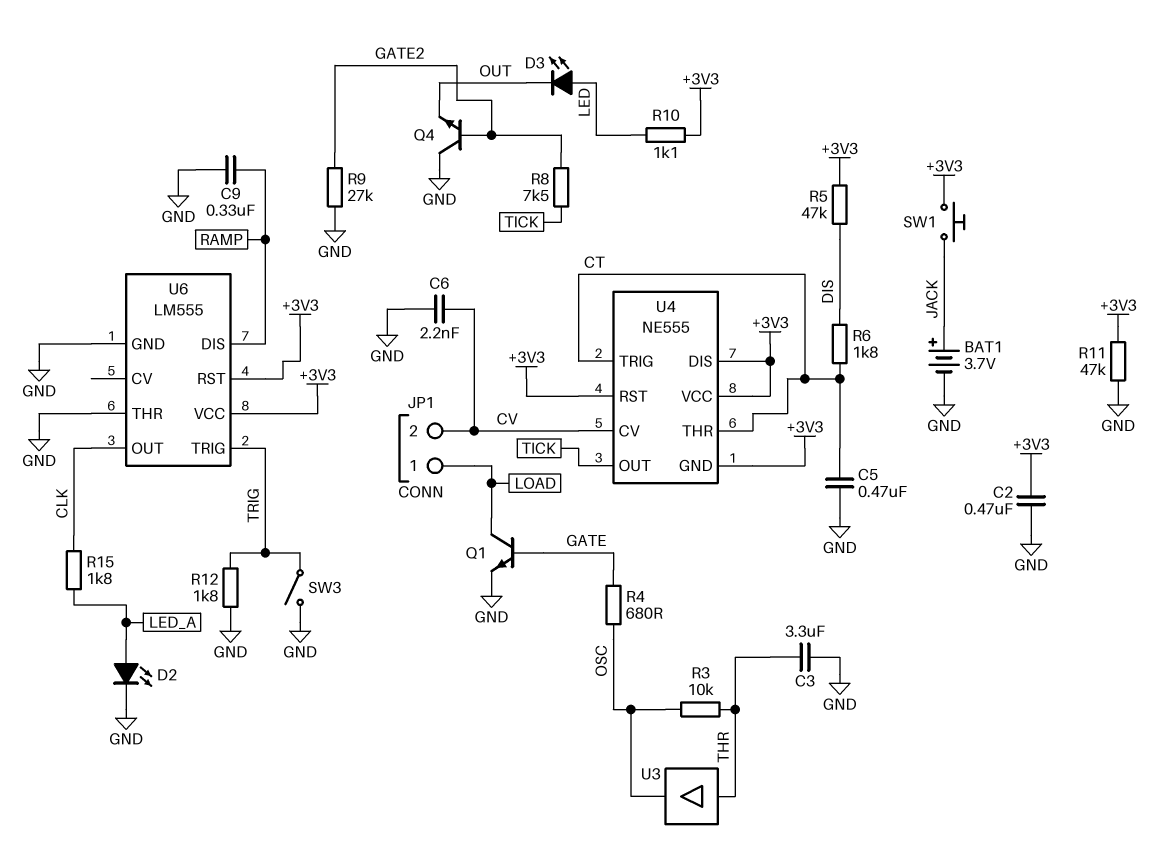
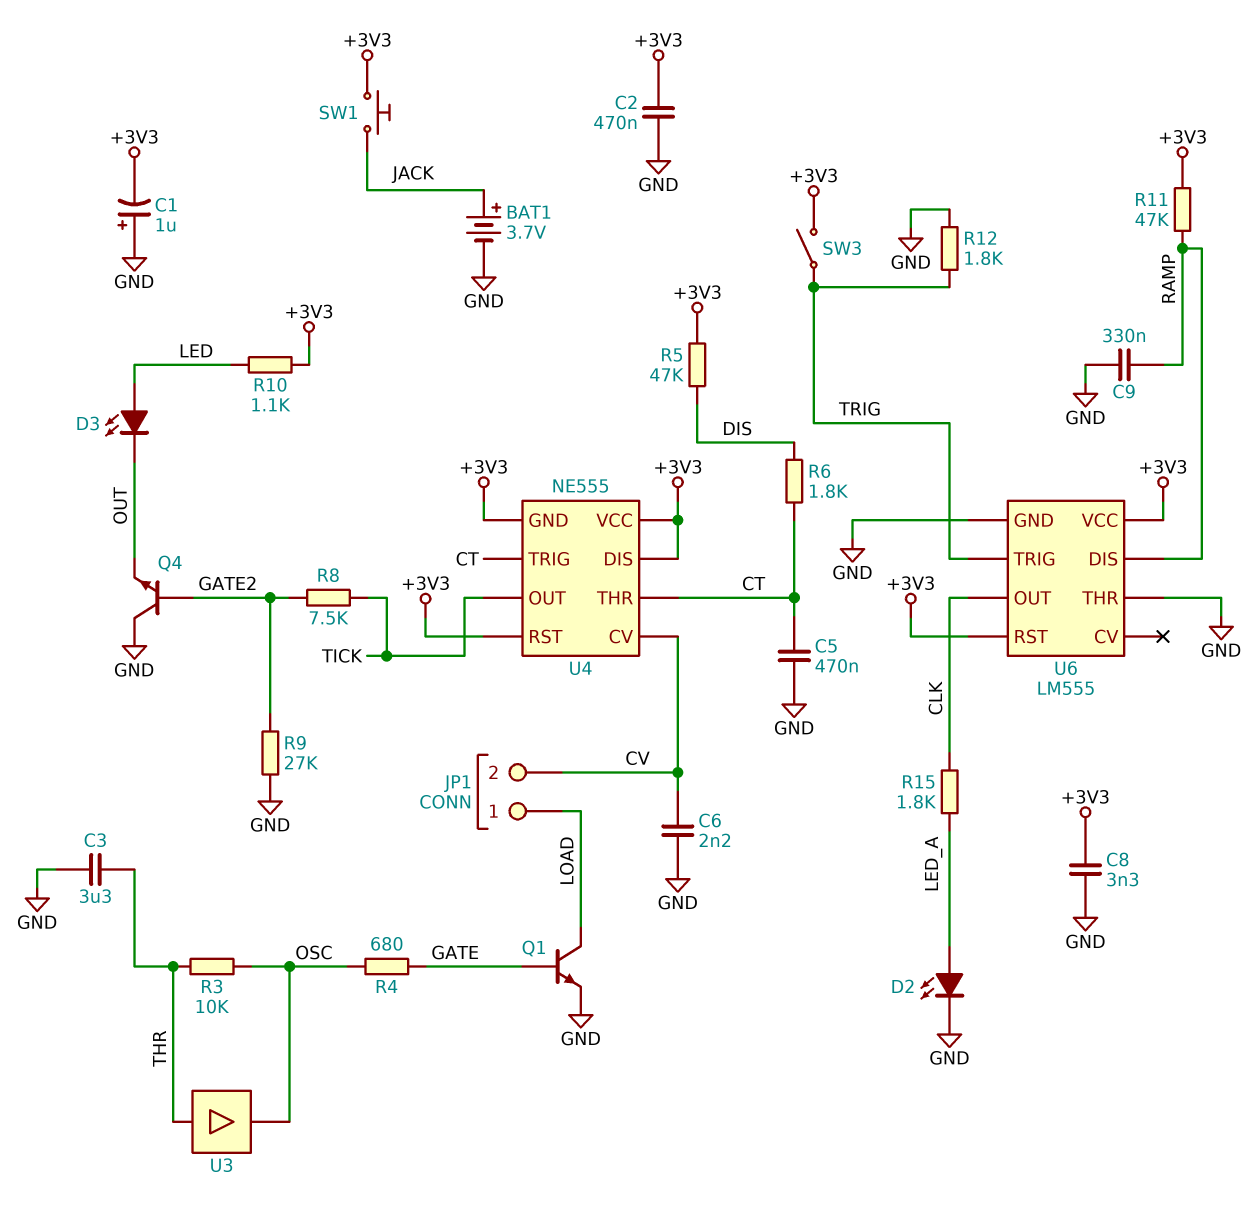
C1: none -> 1uF (plus GND, minus +3V3)
C8: none -> 3.3nF (+3V3, GND)
R11: 47k (+3V3, GND) -> 47k (+3V3, RAMP)
SW3: switch (GND, TRIG) -> switch (+3V3, TRIG)

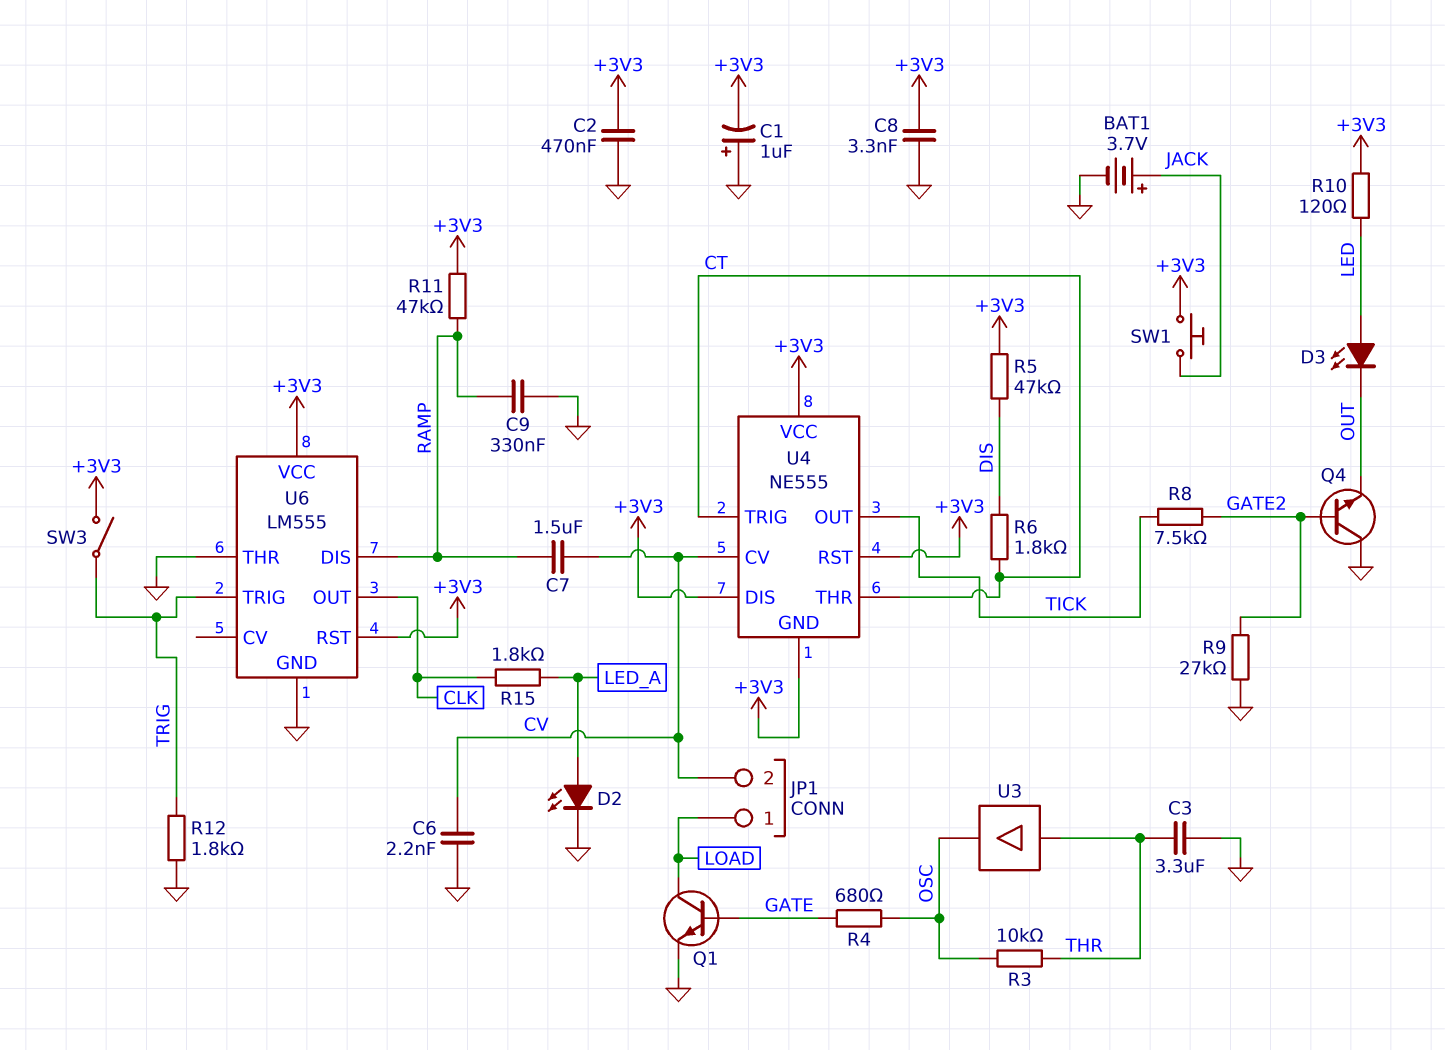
C5: 470nF (CT, GND) -> none
C7: none -> 1.5uF (CV, RAMP)
R10: 1.1k (+3V3, LED) -> 120 (+3V3, LED)

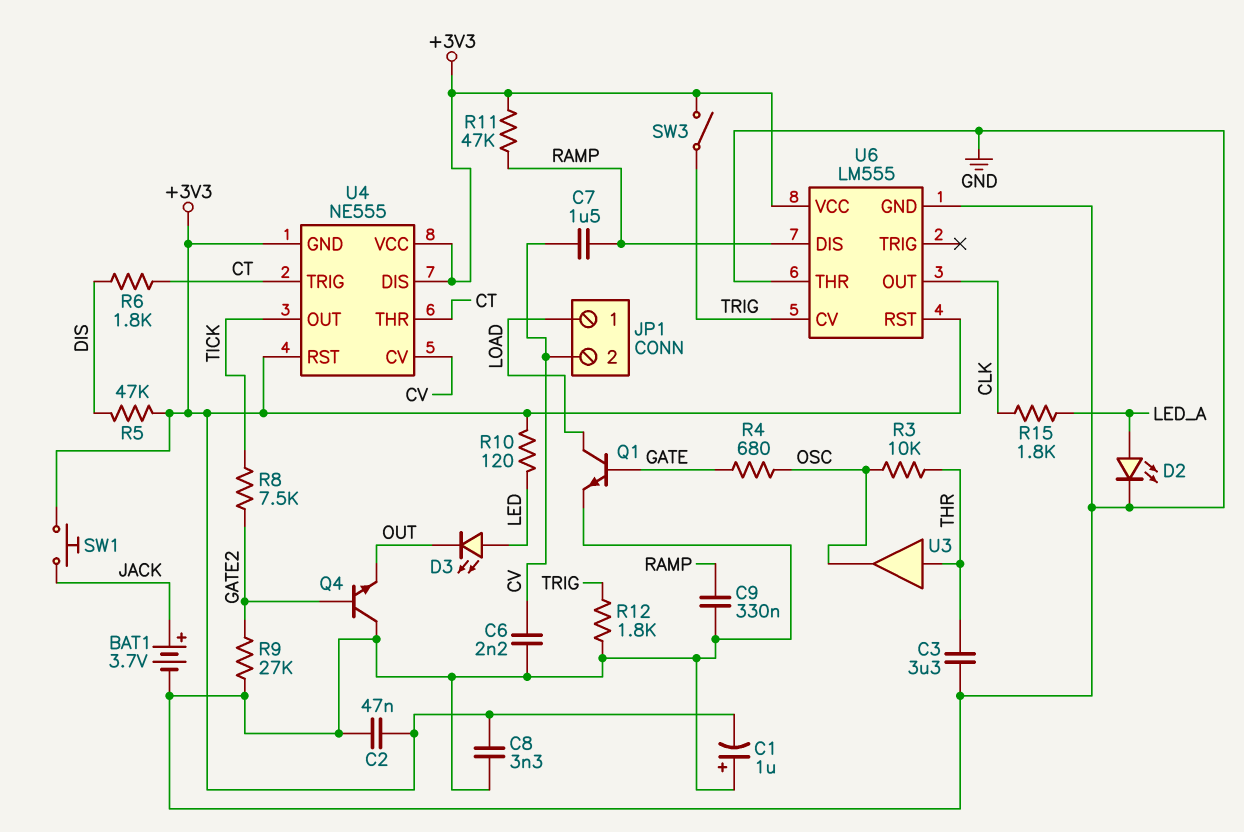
C2: 470nF (+3V3, GND) -> 47nF (+3V3, GND)
U6 pin CV: none -> TRIG
U6 pin TRIG: TRIG -> none

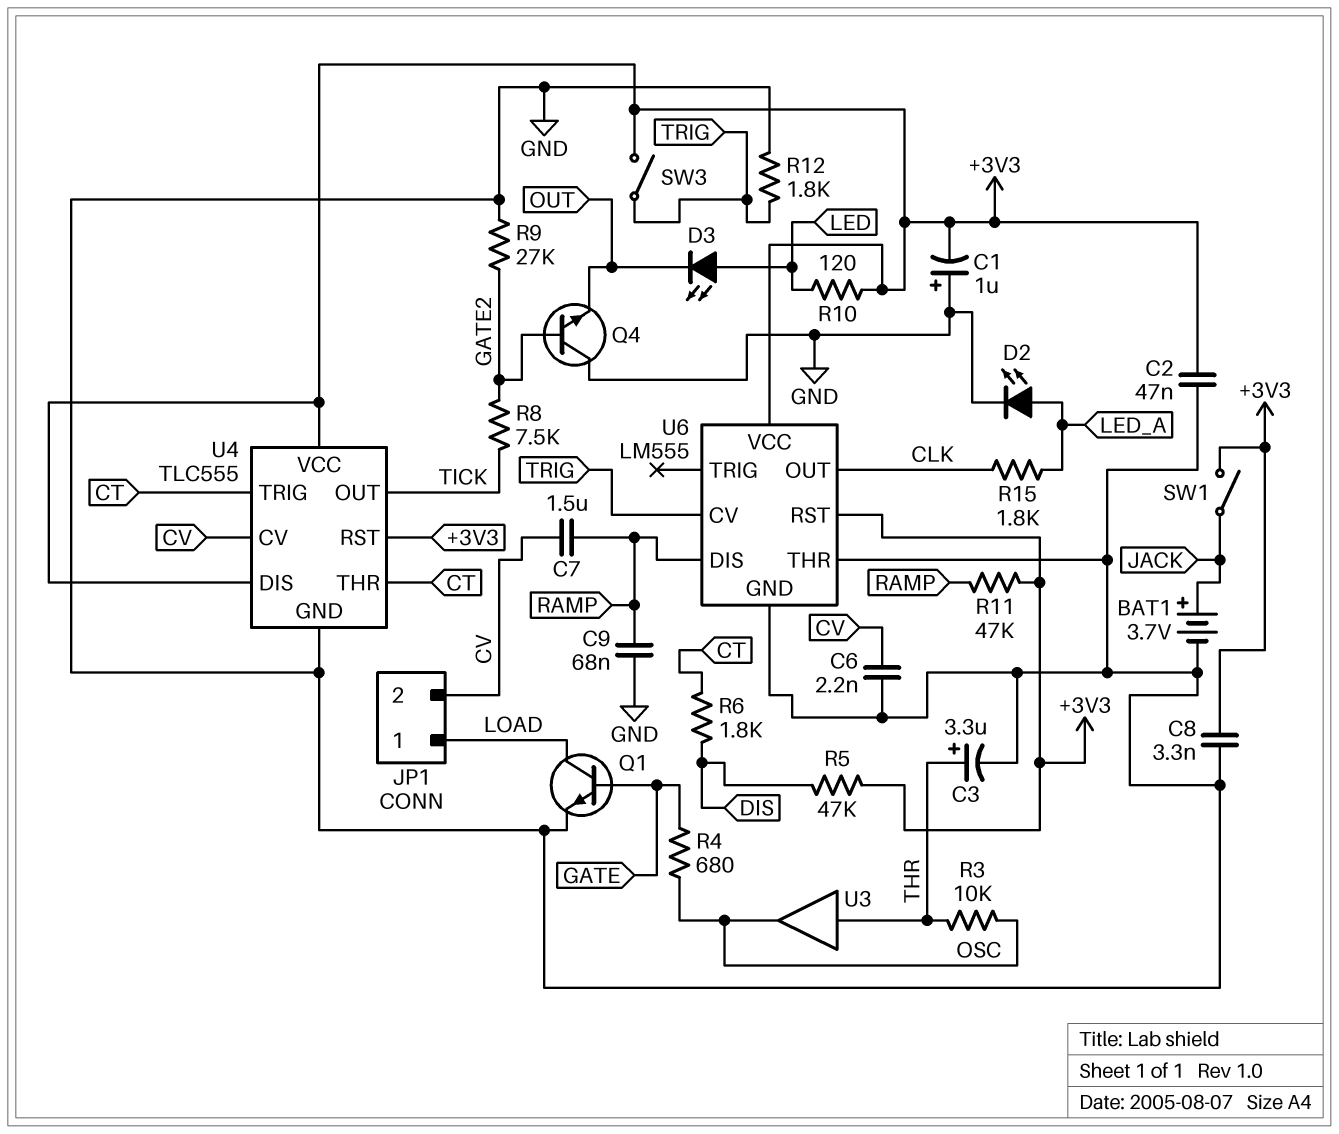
C3: 3.3uF (GND, THR) -> 3.3uF (plus THR, minus GND)
C9: 330nF (GND, RAMP) -> 68nF (GND, RAMP)
SW1: button (+3V3, JACK) -> switch (+3V3, JACK)
U4: NE555 -> TLC555
U4 pin GND: +3V3 -> GND

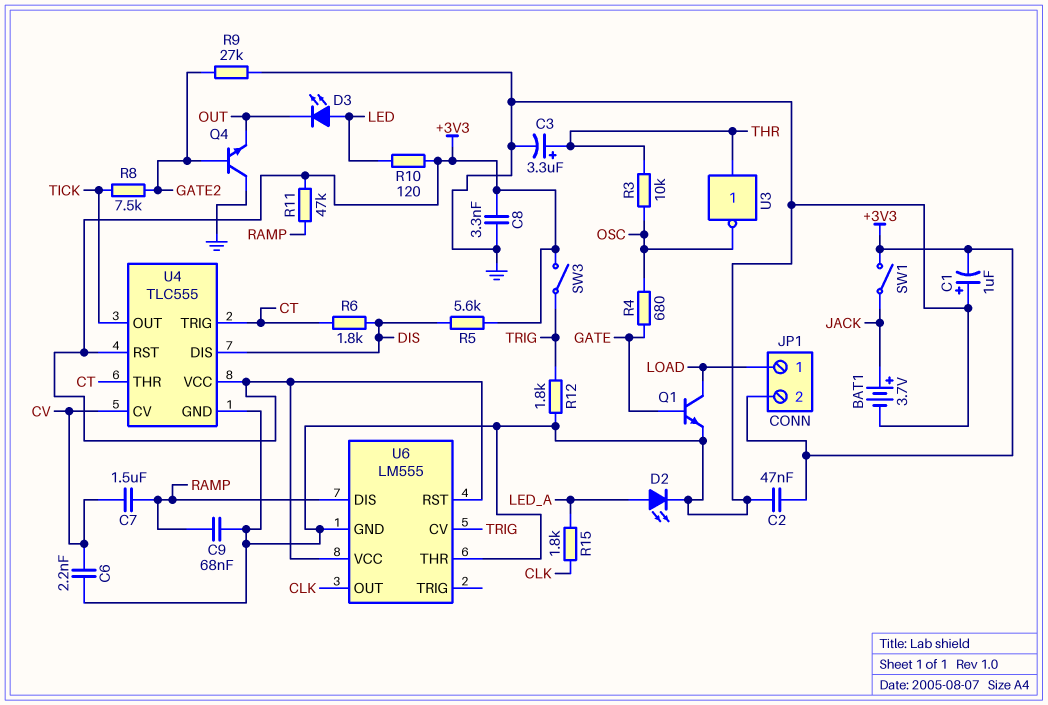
JP1 pin 2: CV -> +3V3
R5: 47k (+3V3, DIS) -> 5.6k (+3V3, DIS)
U3: buffer (in THR, out OSC) -> NOT (in THR, out OSC)
U4 pin DIS: +3V3 -> DIS

